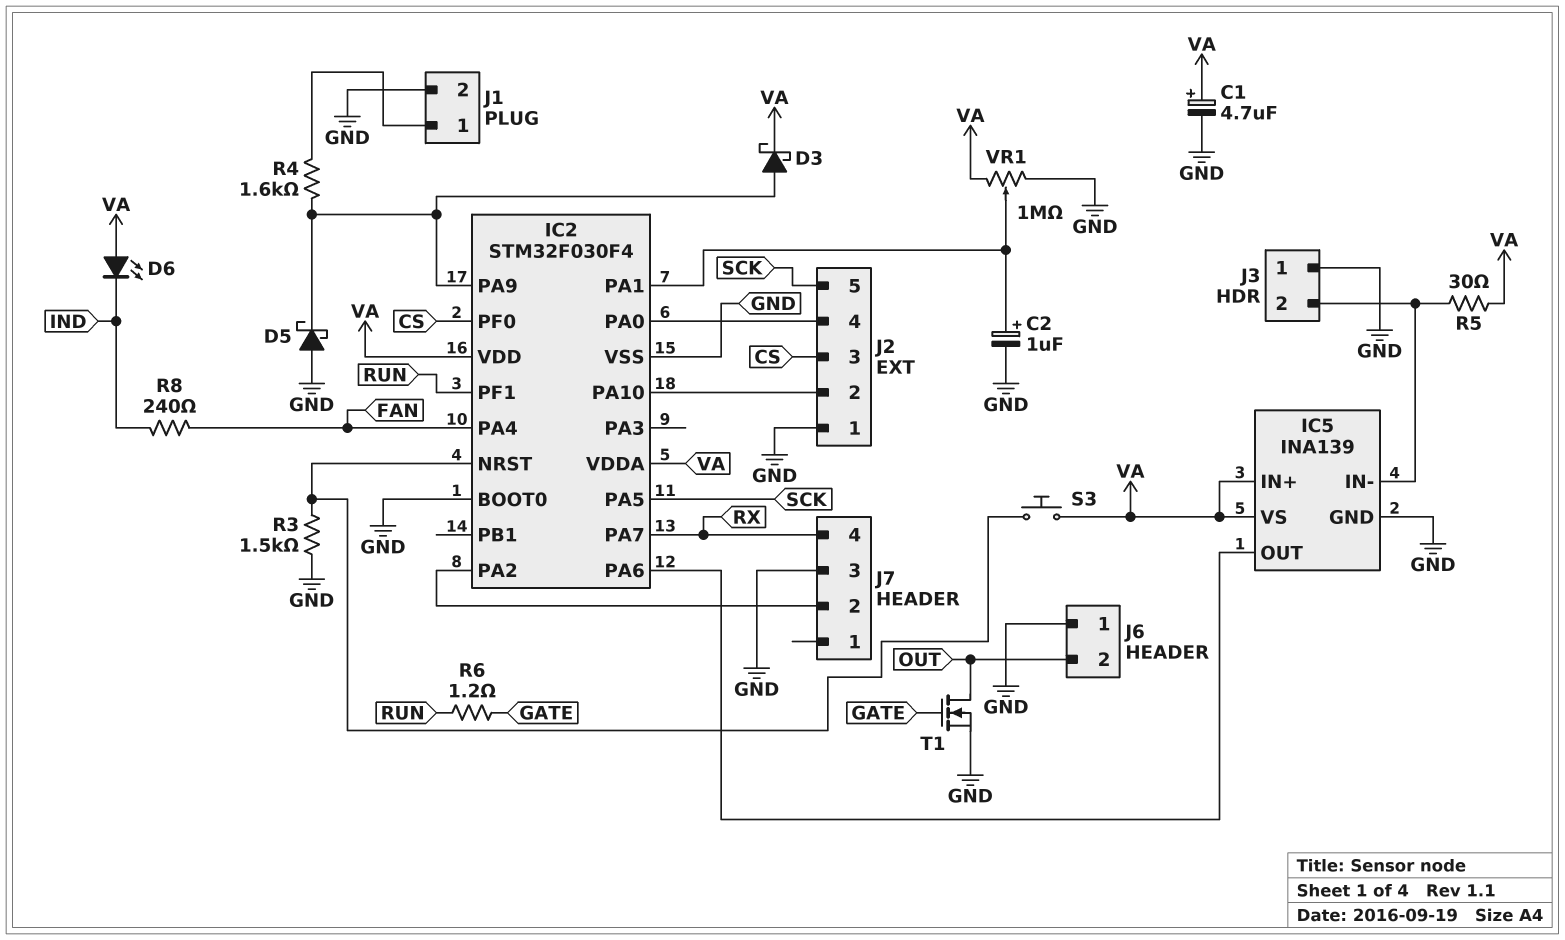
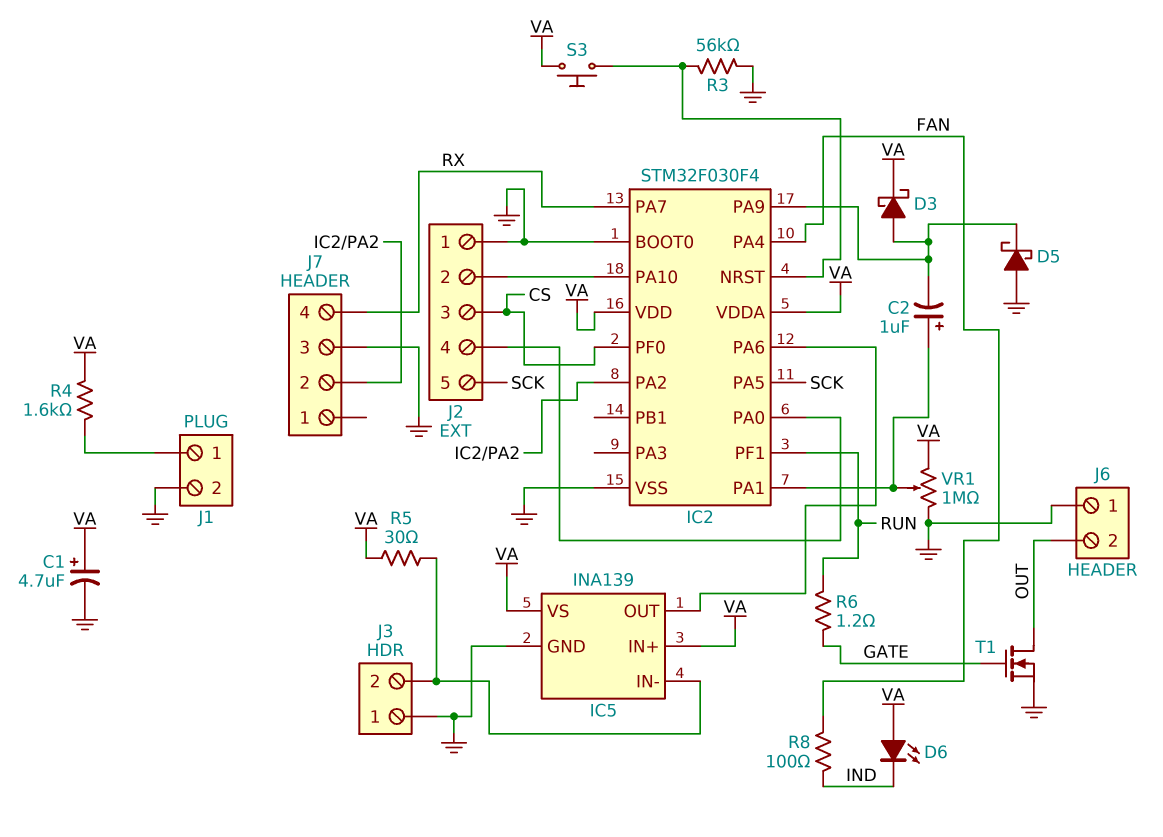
C2: 1uF (plus IC2/PA1, minus GND) -> 1uF (plus IC2/PA1, minus IC2/PA9)
R3: 1.5k (GND, IC2/NRST) -> 56k (GND, IC2/NRST)
R4: 1.6k (IC2/PA9, J1/1) -> 1.6k (J1/1, VA)
R8: 240 (FAN, IND) -> 100 (FAN, IND)

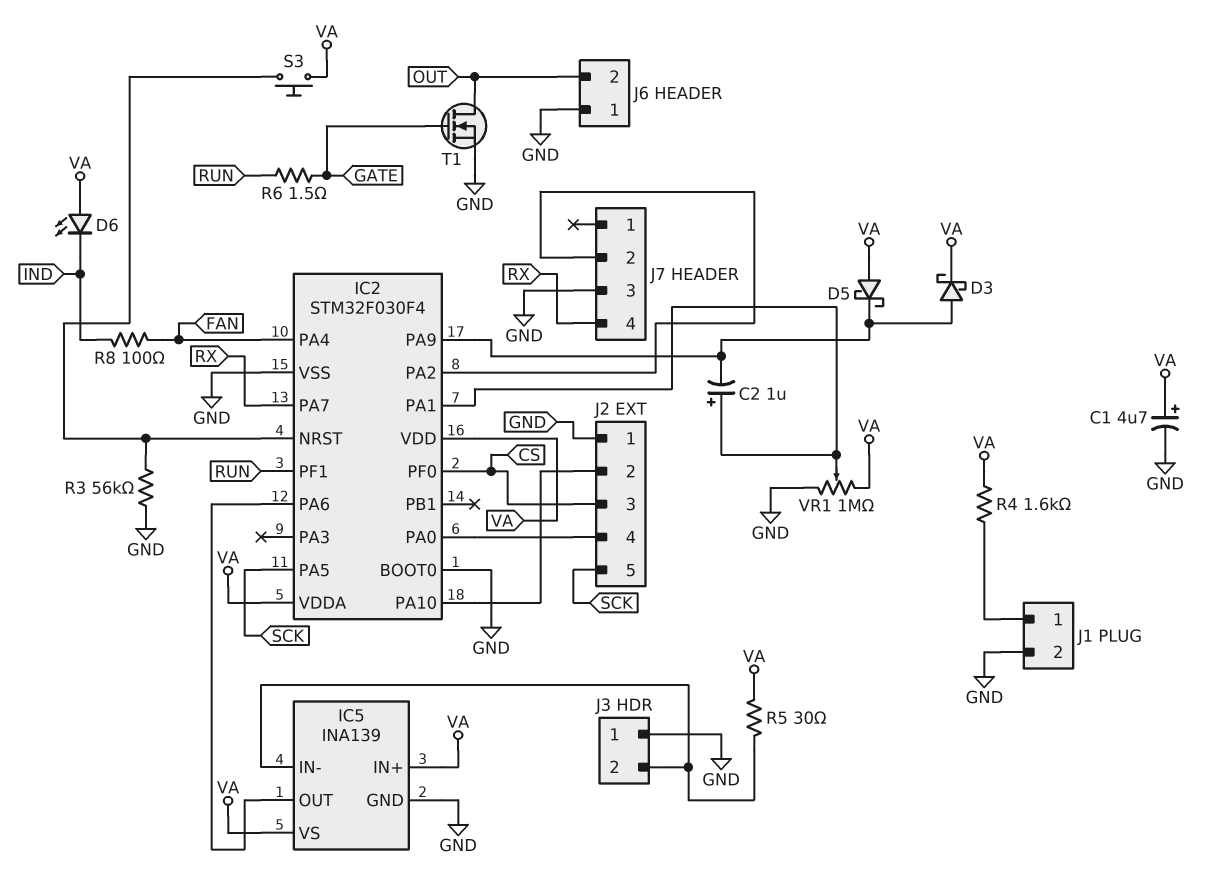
D5: schottky (A GND, K IC2/PA9) -> schottky (A VA, K IC2/PA9)
R6: 1.2 (GATE, RUN) -> 1.5 (GATE, RUN)

